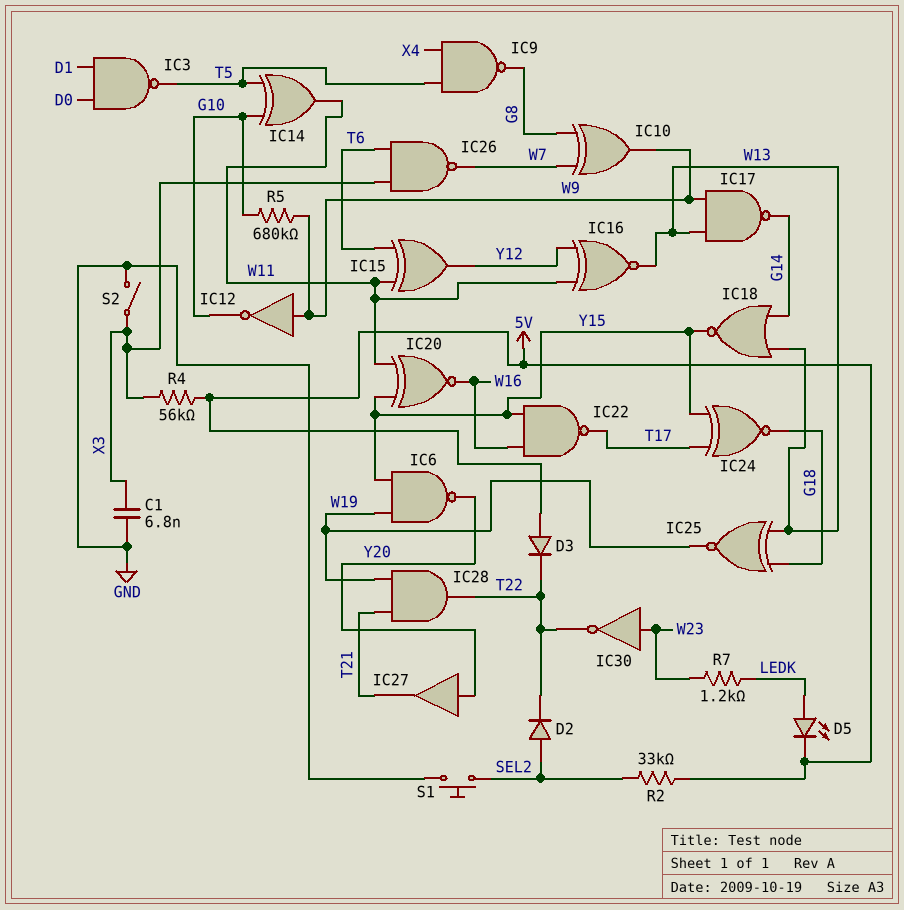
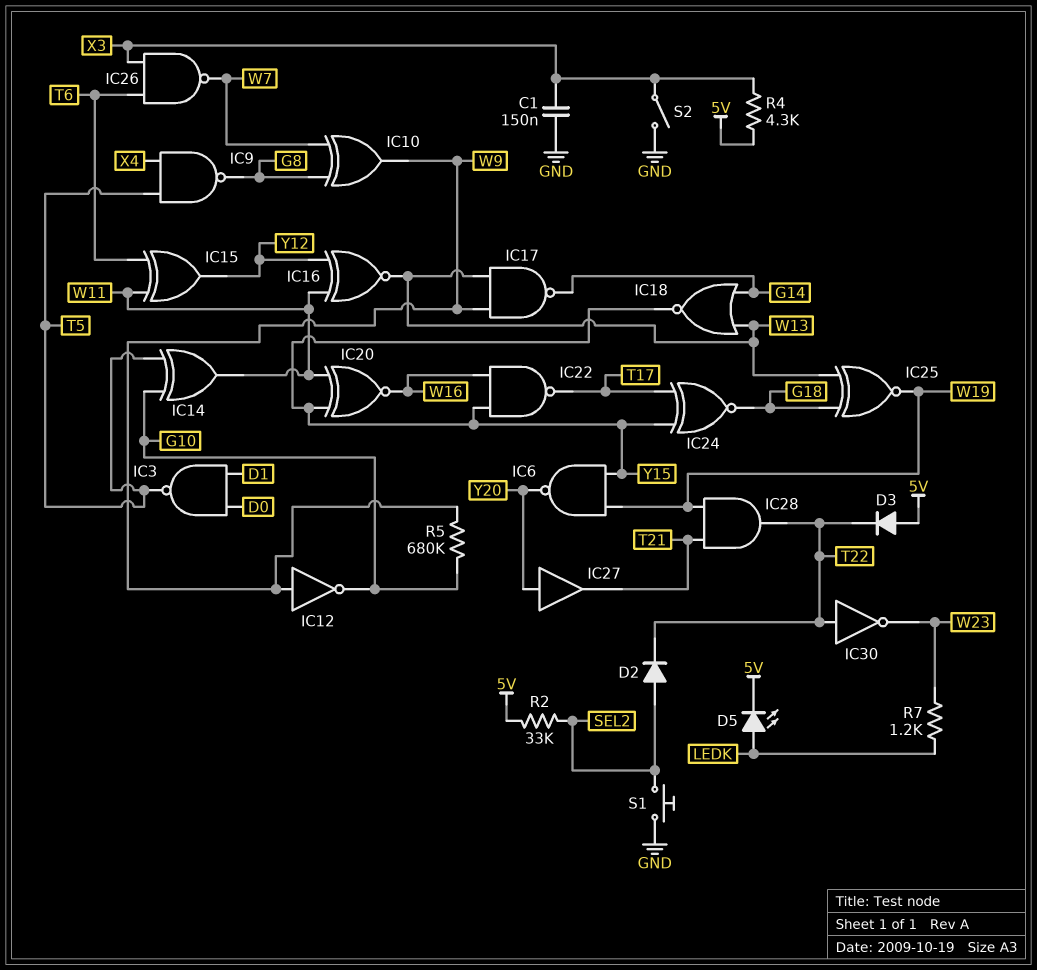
C1: 6.8nF (GND, X3) -> 150nF (GND, X3)
IC30: NOT (in W23, out T22) -> NOT (in T22, out W23)
R4: 56k (5V, X3) -> 4.3k (5V, X3)

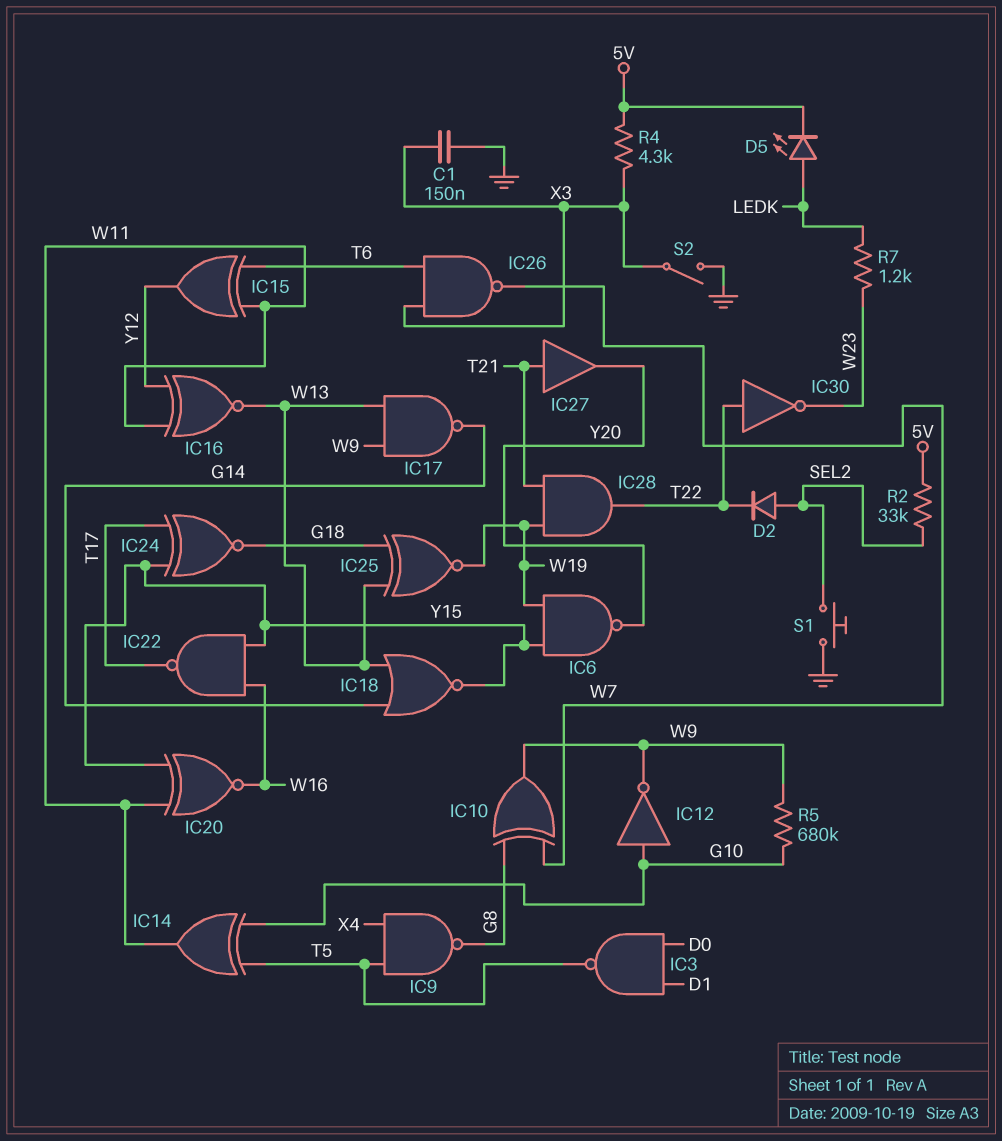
D3: diode (A 5V, K T22) -> none
IC12: NOT (in W9, out G10) -> NOT (in G10, out W9)
IC27: buffer (in Y20, out T21) -> buffer (in T21, out Y20)

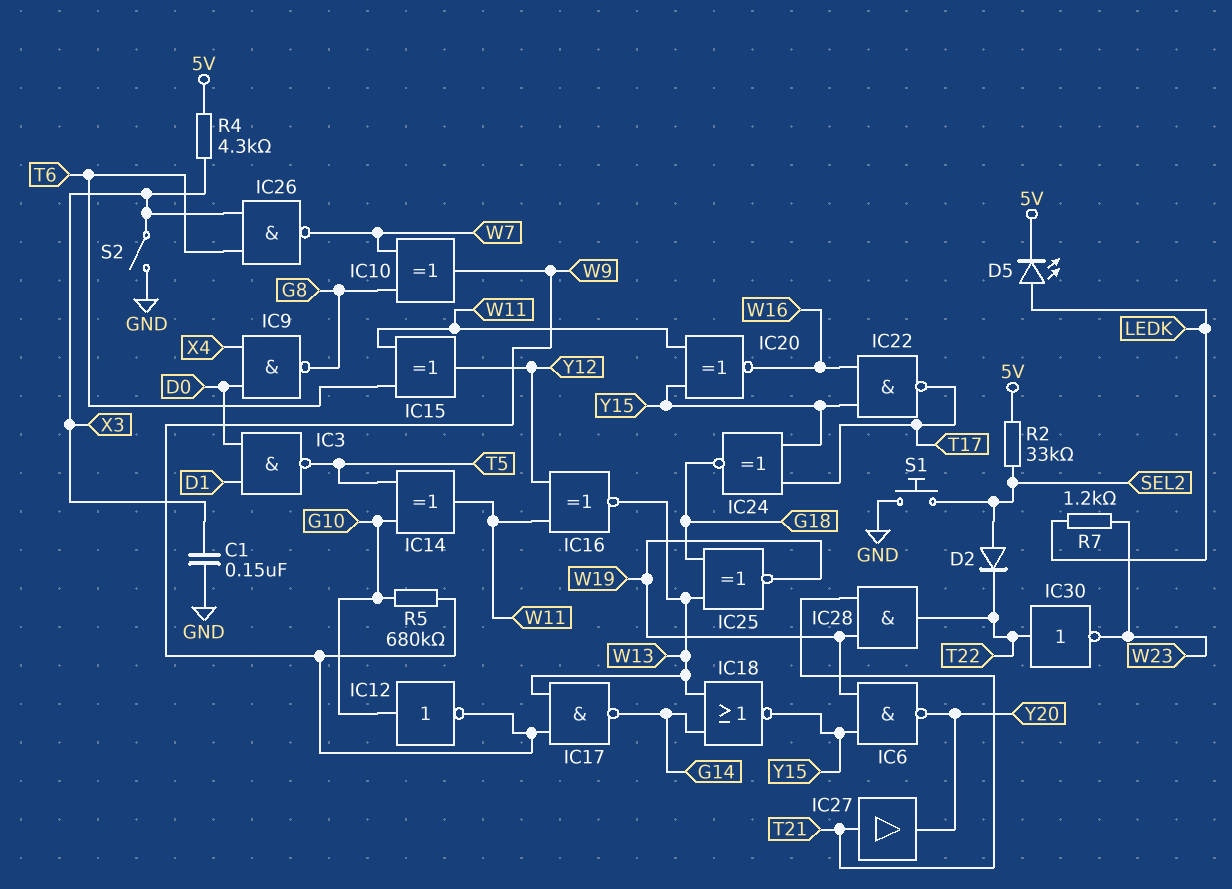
IC9: NAND (in T5, in X4, out G8) -> NAND (in D0, in X4, out G8)

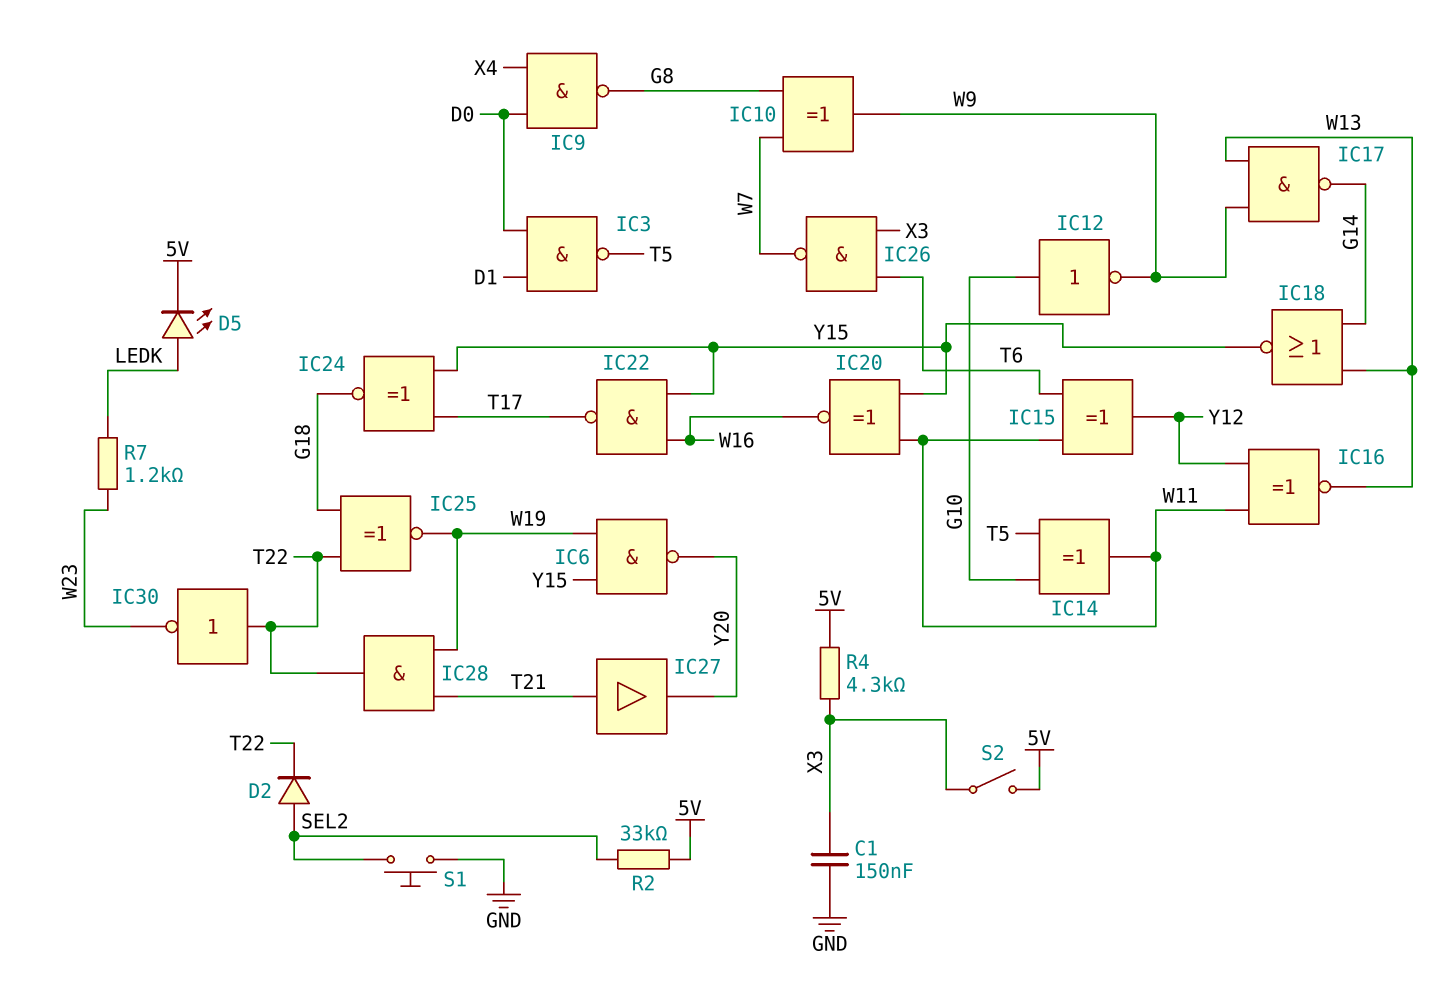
IC25: XNOR (in G18, in W13, out W19) -> XNOR (in G18, in T22, out W19)
R5: 680k (G10, W9) -> none
S2: switch (GND, X3) -> switch (5V, X3)

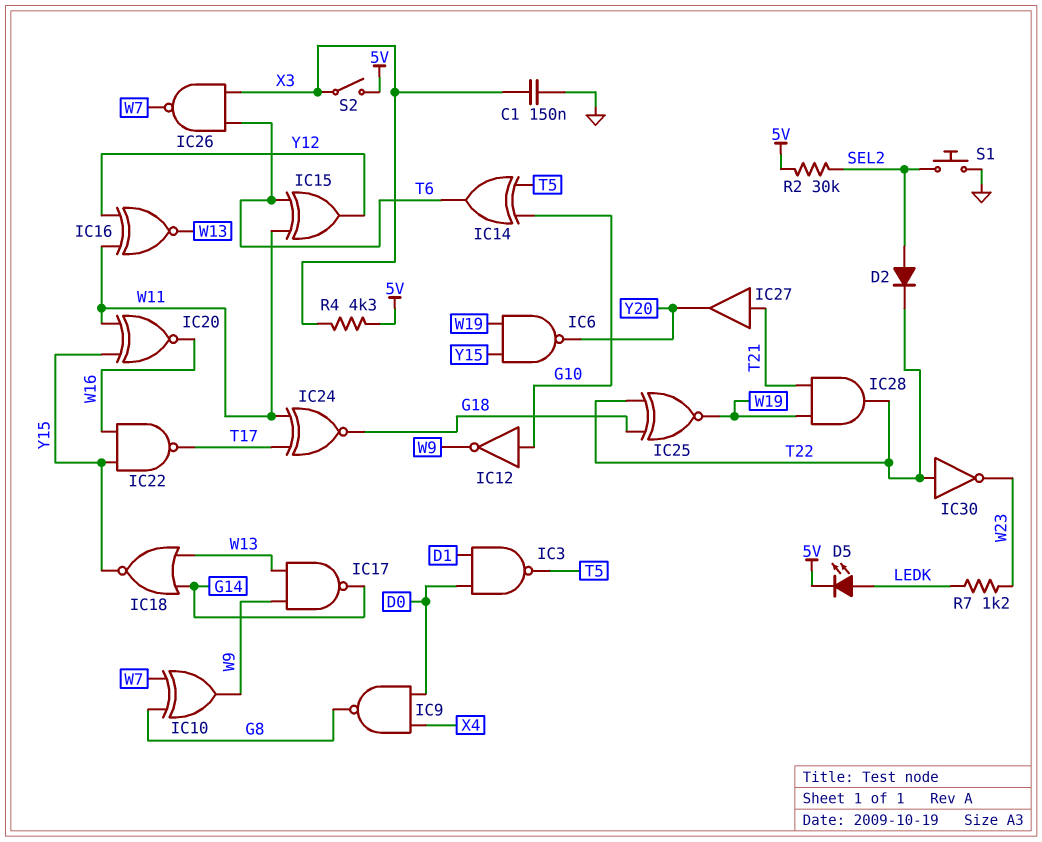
IC14: XOR (in G10, in T5, out W11) -> XOR (in G10, in T5, out T6)
IC24: XNOR (in T17, in Y15, out G18) -> XNOR (in T17, in W11, out G18)
R2: 33k (5V, SEL2) -> 30k (5V, SEL2)

